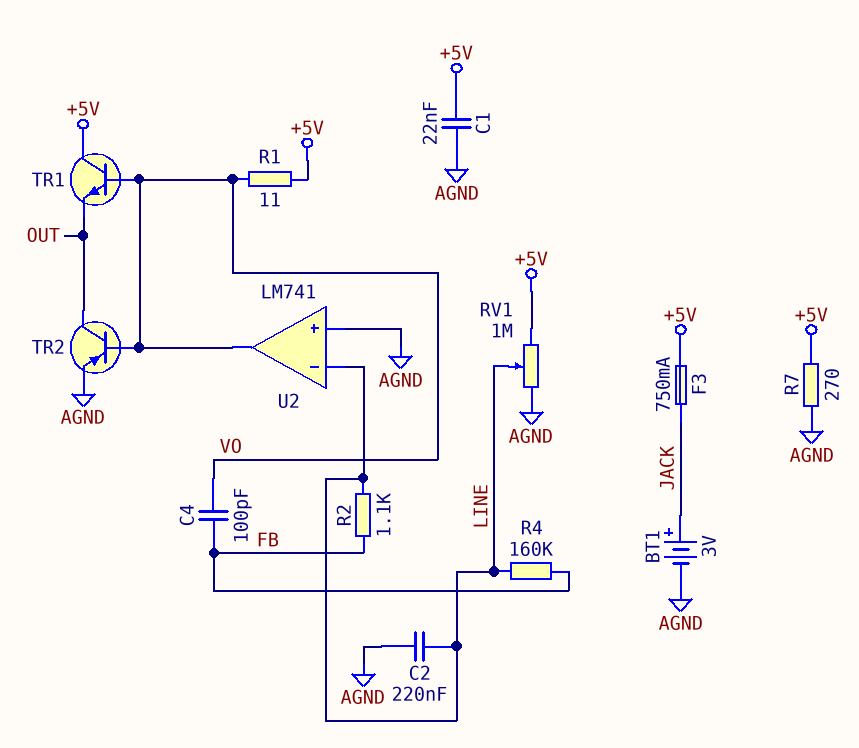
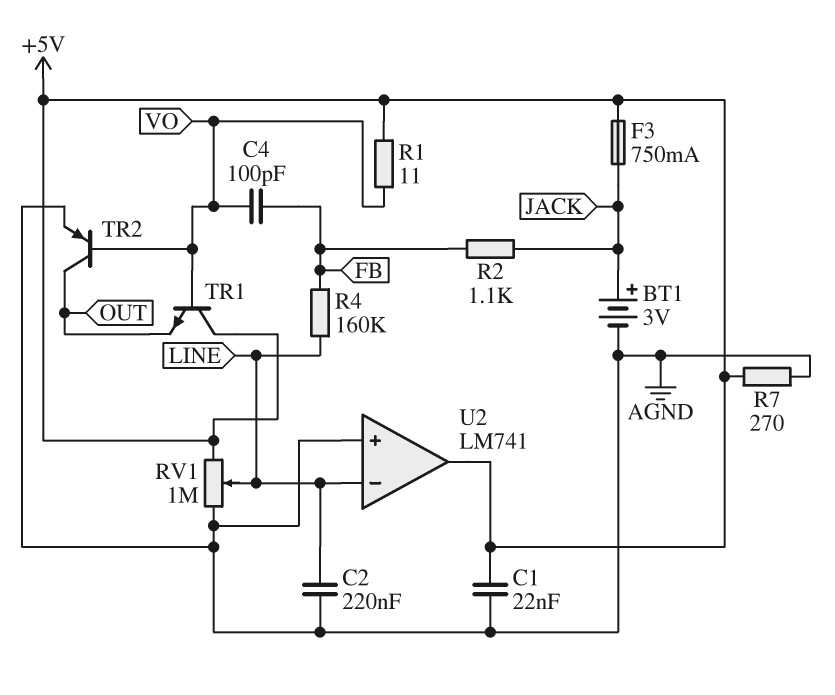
R2: 1.1k (FB, LINE) -> 1.1k (FB, JACK)
U2 pin out: VO -> +5V

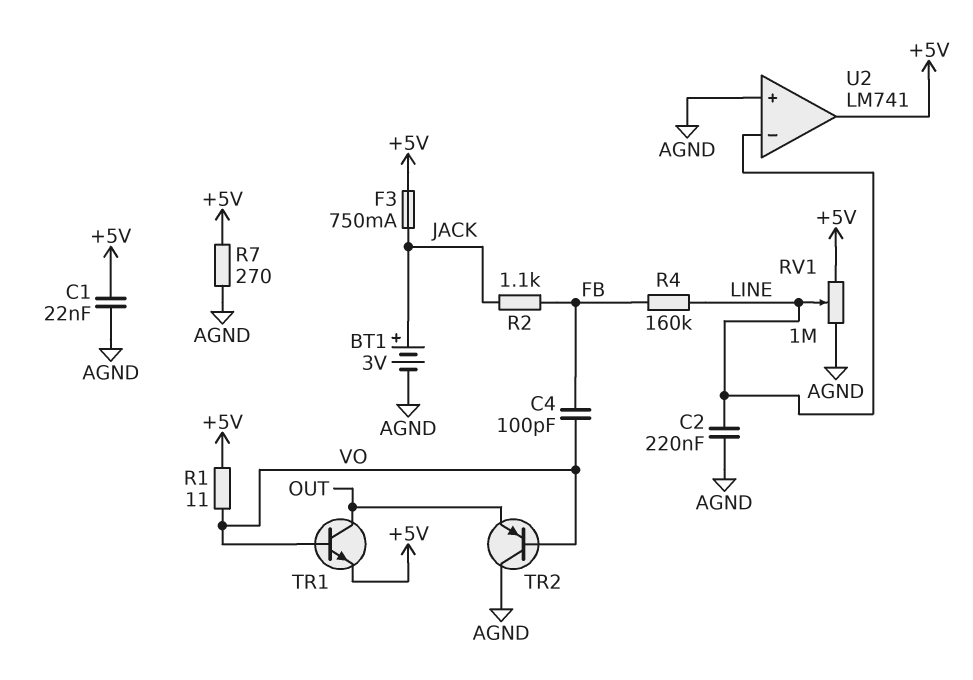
TR1: NPN (B VO, C +5V, E OUT) -> NPN (B VO, C OUT, E +5V)
TR2: PNP (B VO, C OUT, E AGND) -> PNP (B VO, C AGND, E OUT)

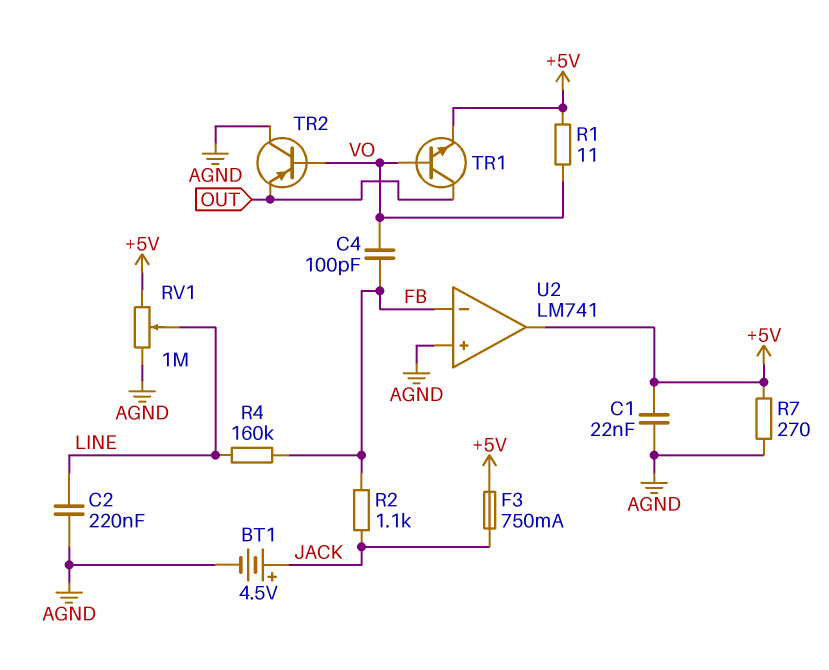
BT1: 3V (plus JACK, minus AGND) -> 4.5V (plus JACK, minus AGND)
U2 pin in-: LINE -> FB

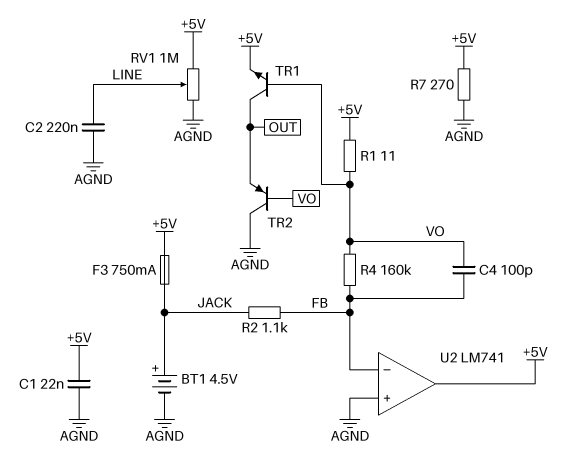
R4: 160k (FB, LINE) -> 160k (FB, VO)

